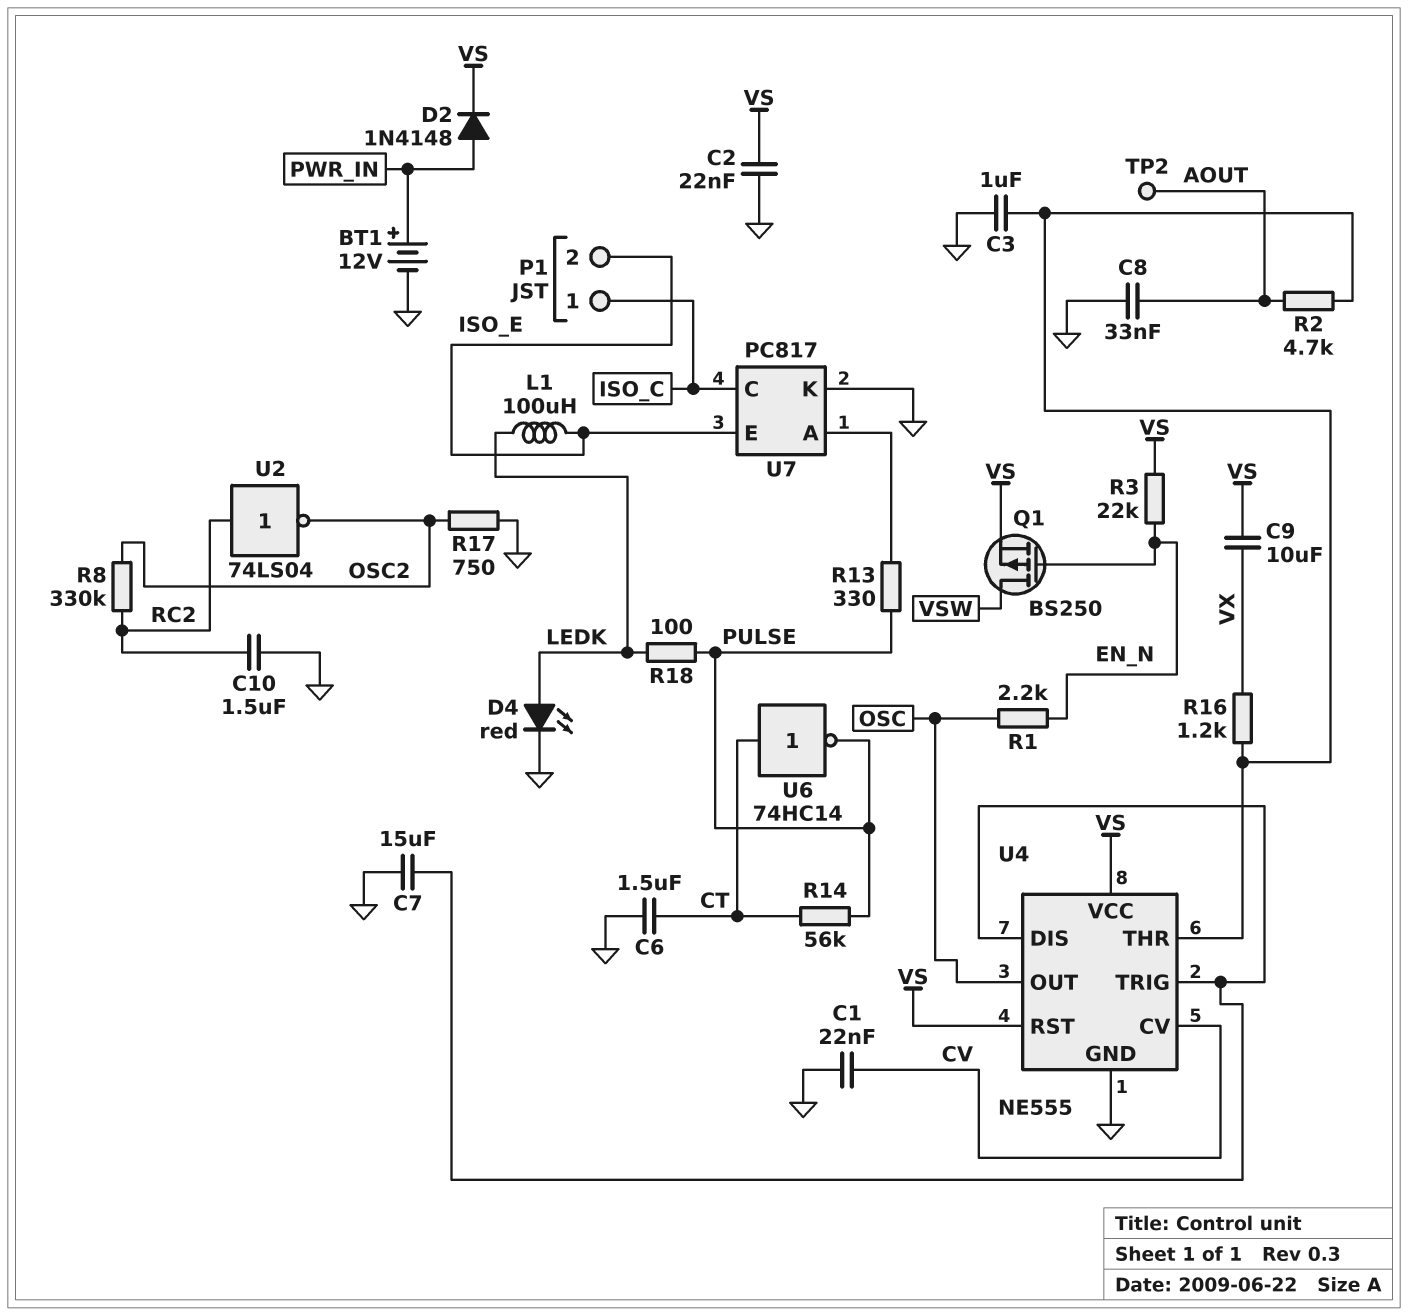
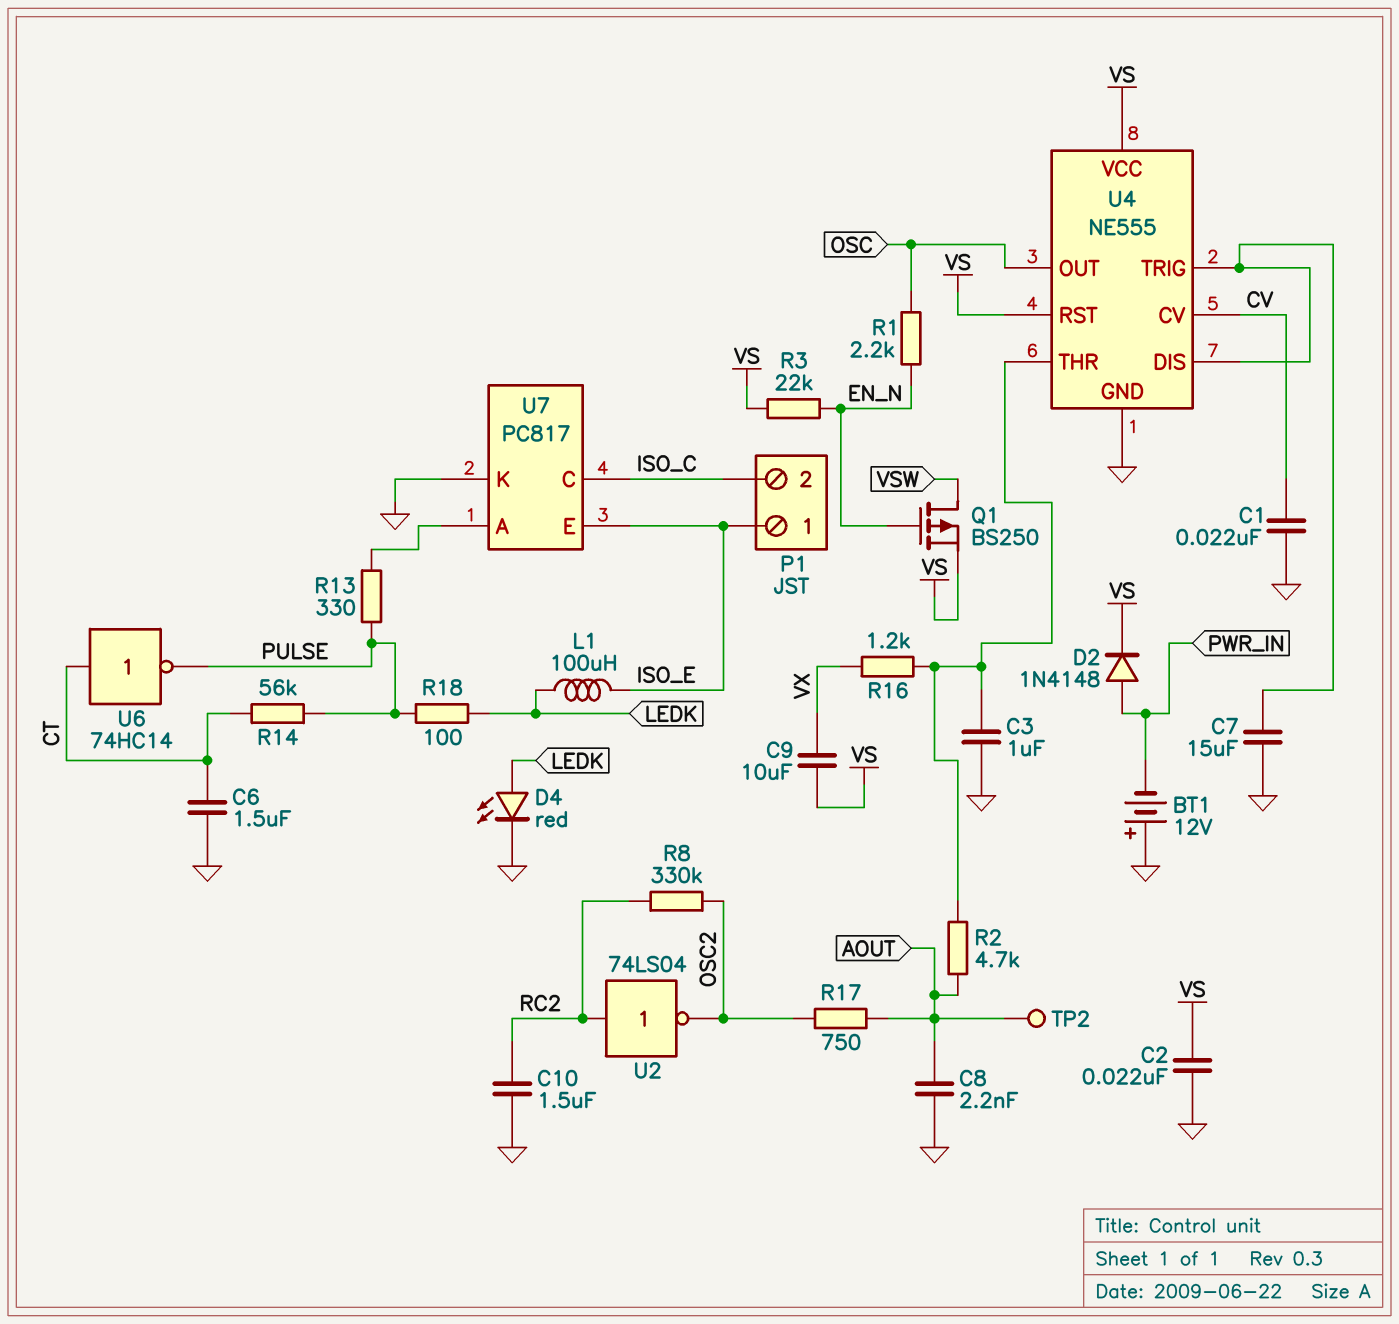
BT1: 12V (plus PWR_IN, minus GND) -> 12V (plus GND, minus PWR_IN)
C8: 33nF (AOUT, GND) -> 2.2nF (AOUT, GND)
P1 pin 1: ISO_C -> ISO_E
P1 pin 2: ISO_E -> ISO_C
R17: 750 (GND, OSC2) -> 750 (AOUT, OSC2)

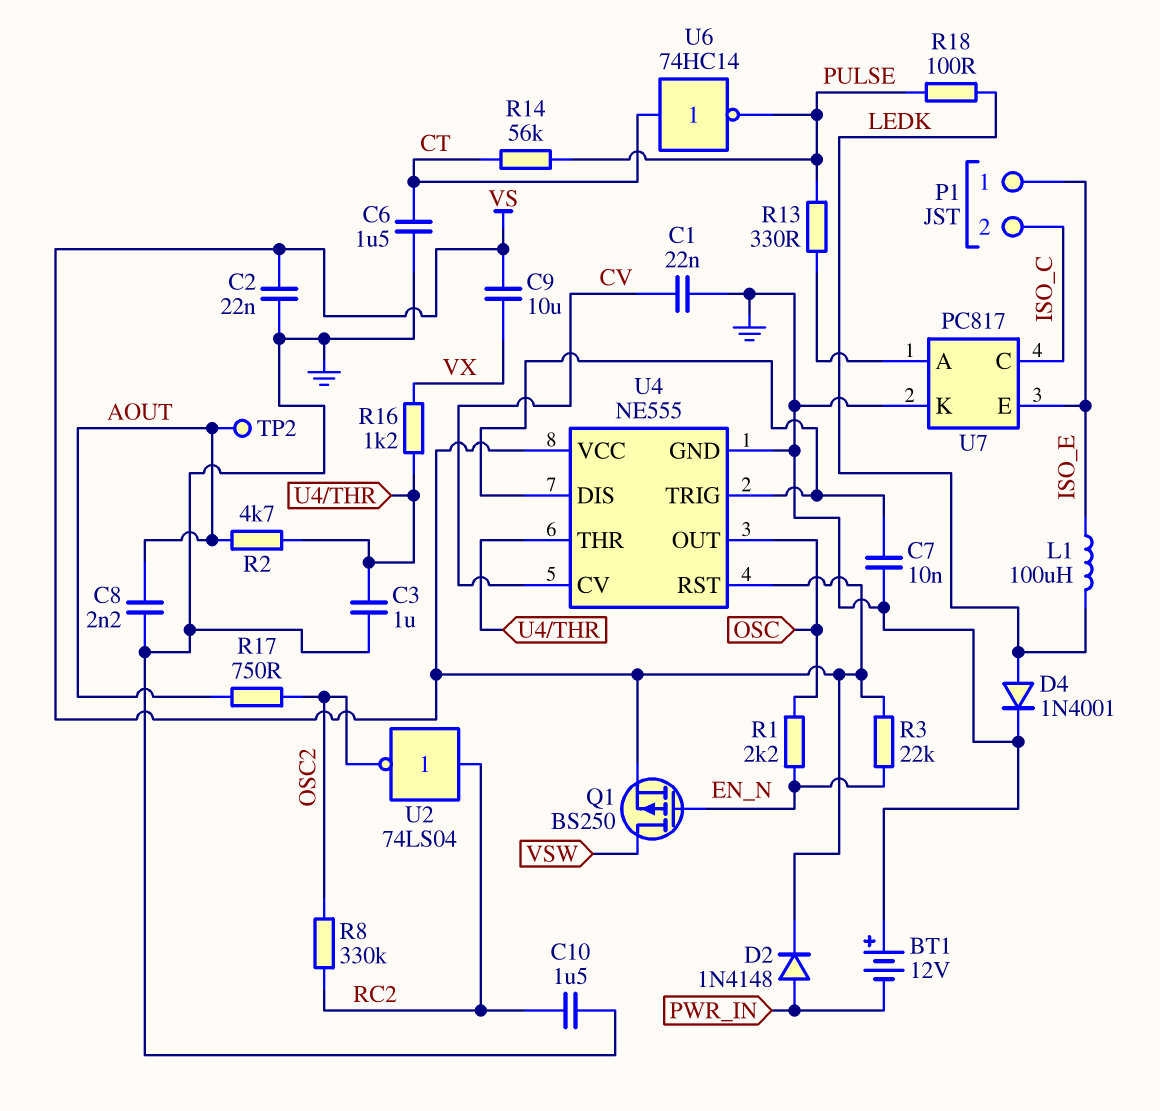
C7: 15uF (GND, U4/DIS) -> 10nF (GND, U4/DIS)
D4: LED red (A LEDK, K GND) -> diode 1N4001 (A LEDK, K GND)

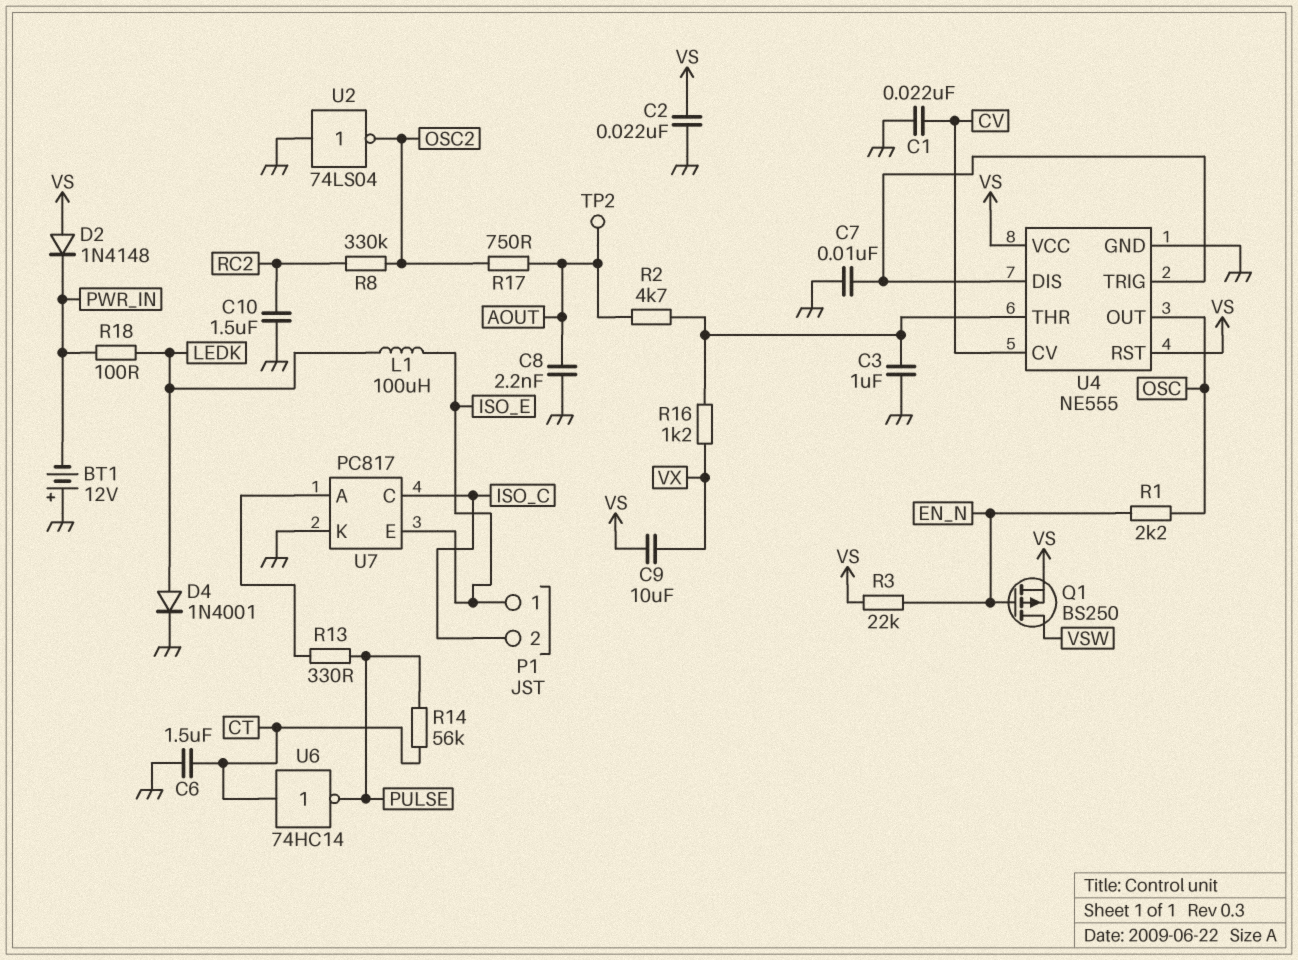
D2: diode 1N4148 (A PWR_IN, K VS) -> diode 1N4148 (A VS, K PWR_IN)
R18: 100 (LEDK, PULSE) -> 100 (LEDK, PWR_IN)
U2: NOT 74LS04 (in RC2, out OSC2) -> NOT 74LS04 (in GND, out OSC2)

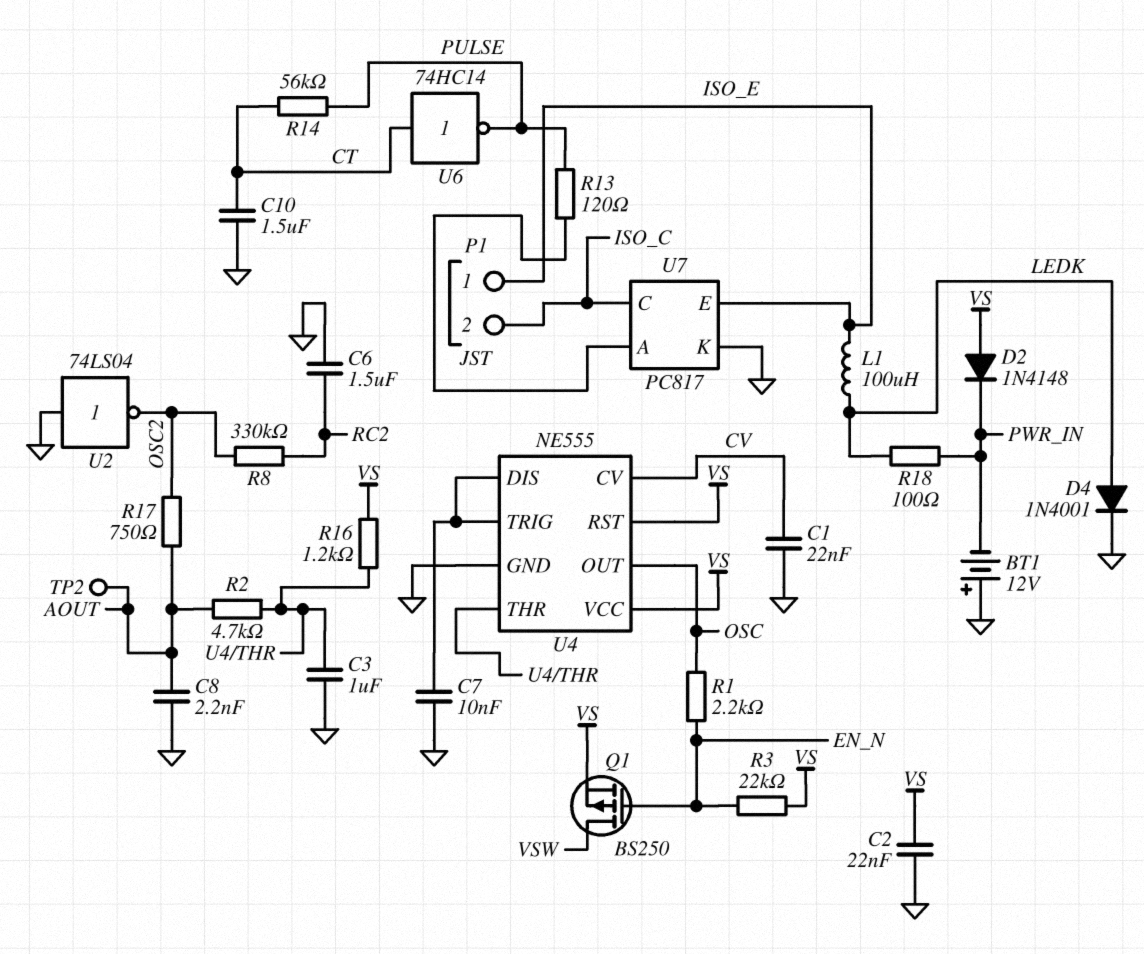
C6: 1.5uF (CT, GND) -> 1.5uF (GND, RC2)
C9: 10uF (VS, VX) -> none
C10: 1.5uF (GND, RC2) -> 1.5uF (CT, GND)
R13: 330 (PULSE, U7/A) -> 120 (PULSE, U7/A)
R16: 1.2k (U4/THR, VX) -> 1.2k (U4/THR, VS)

